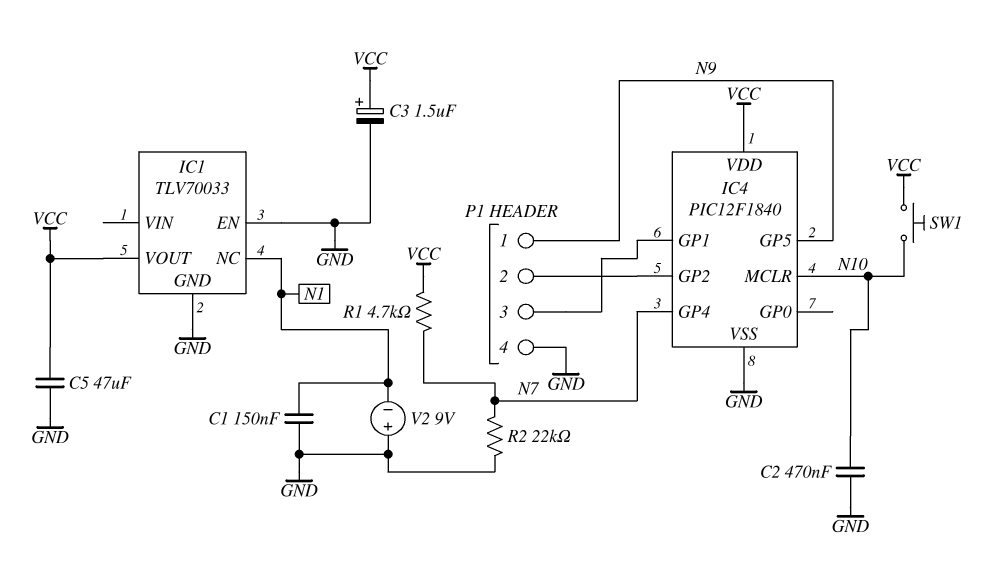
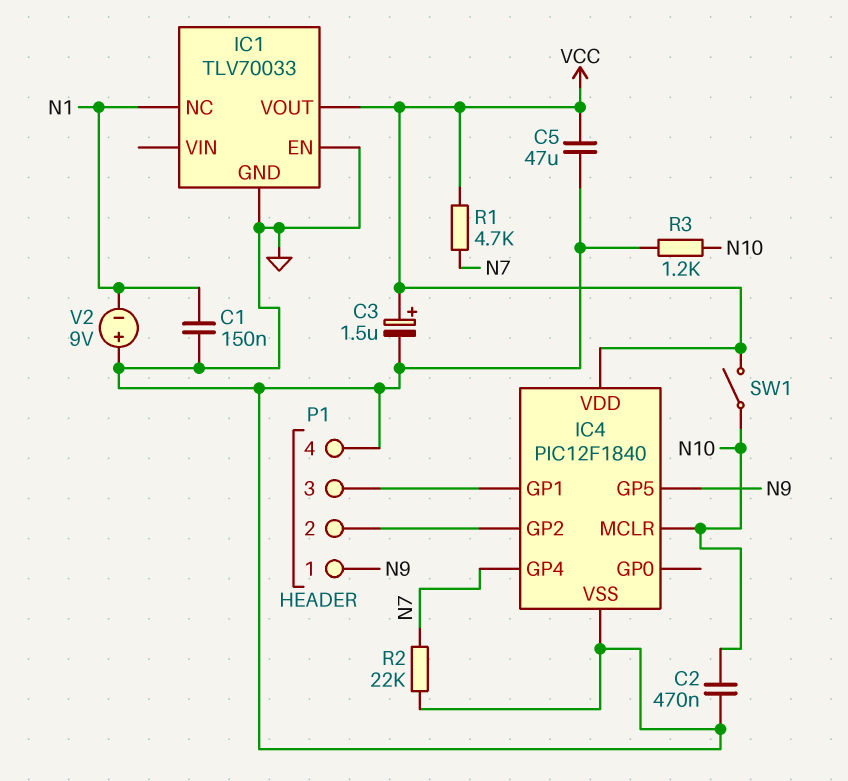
R3: none -> 1.2k (GND, N10)
SW1: button (N10, VCC) -> switch (N10, VCC)

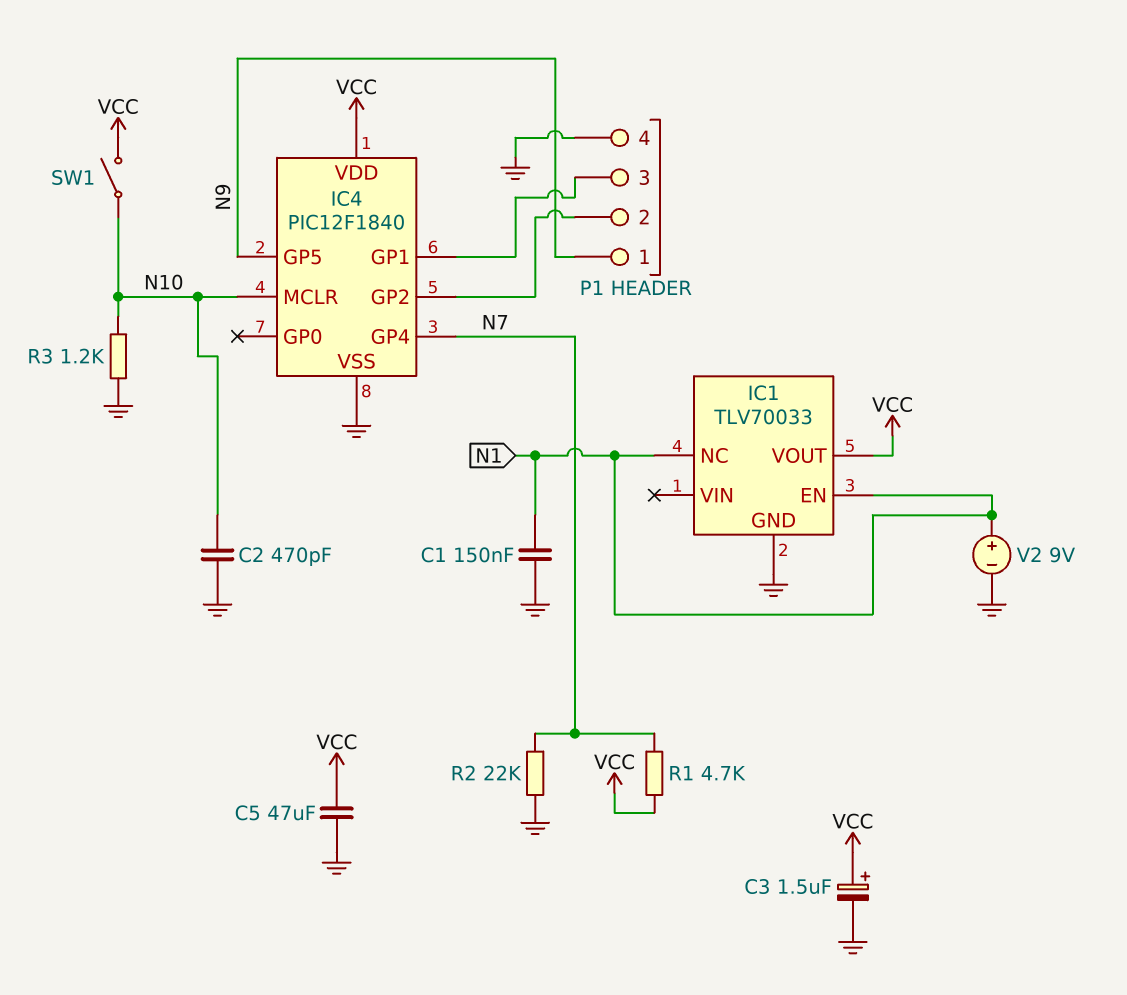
C2: 470nF (GND, N10) -> 470pF (GND, N10)
IC1 pin EN: GND -> N1
V2: 9V (plus GND, minus N1) -> 9V (plus N1, minus GND)

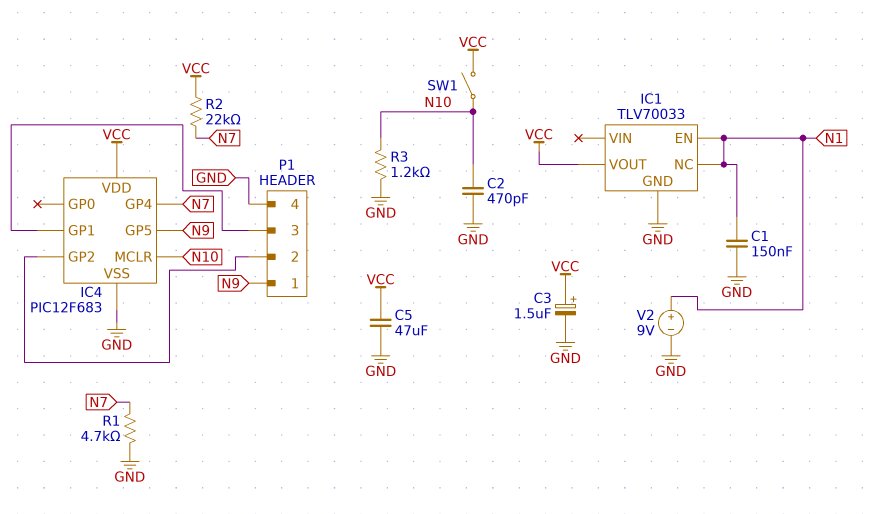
IC4: PIC12F1840 -> PIC12F683
R1: 4.7k (N7, VCC) -> 4.7k (GND, N7)
R2: 22k (GND, N7) -> 22k (N7, VCC)

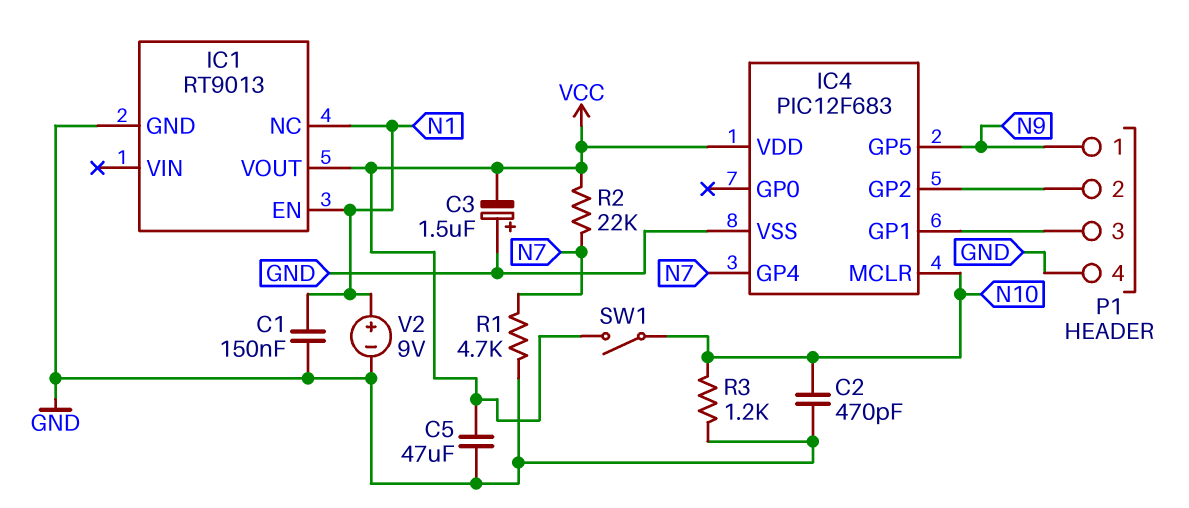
C3: 1.5uF (plus VCC, minus GND) -> 1.5uF (plus GND, minus VCC)
IC1: TLV70033 -> RT9013

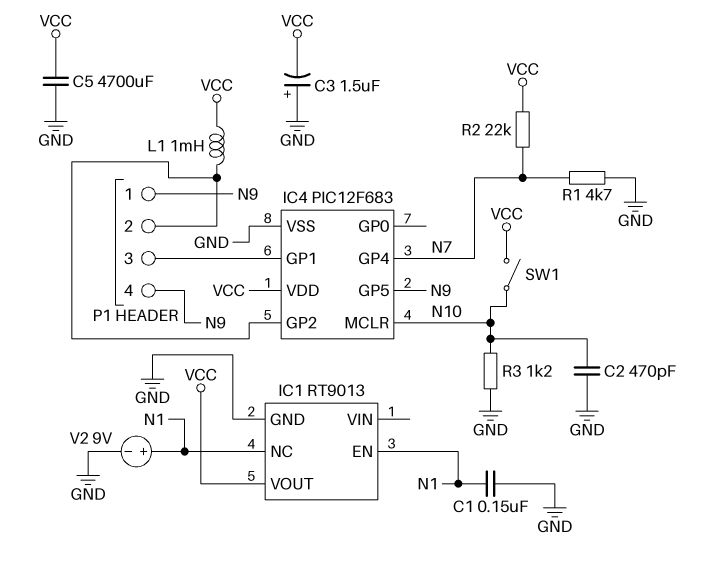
C5: 47uF (GND, VCC) -> 4700uF (GND, VCC)
L1: none -> 1mH (IC4/GP2, VCC)
P1 pin 4: GND -> N9

